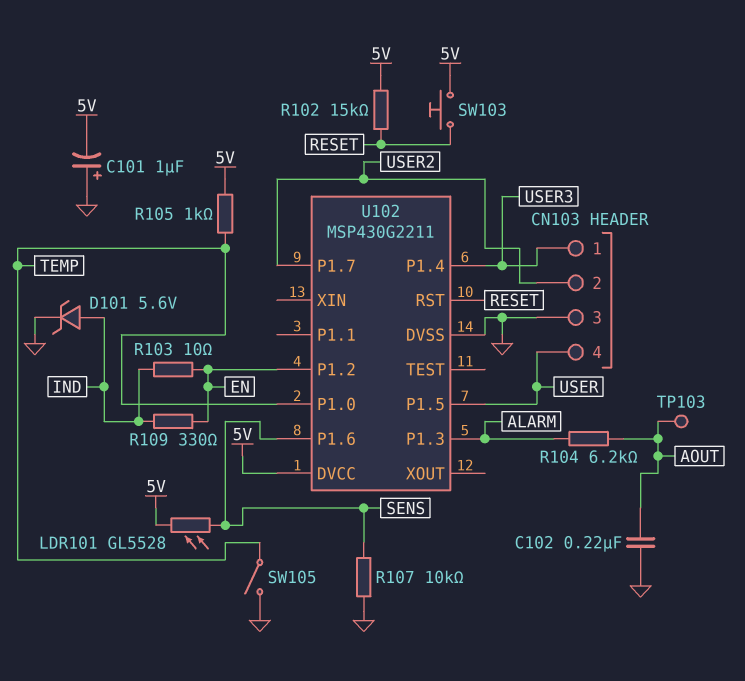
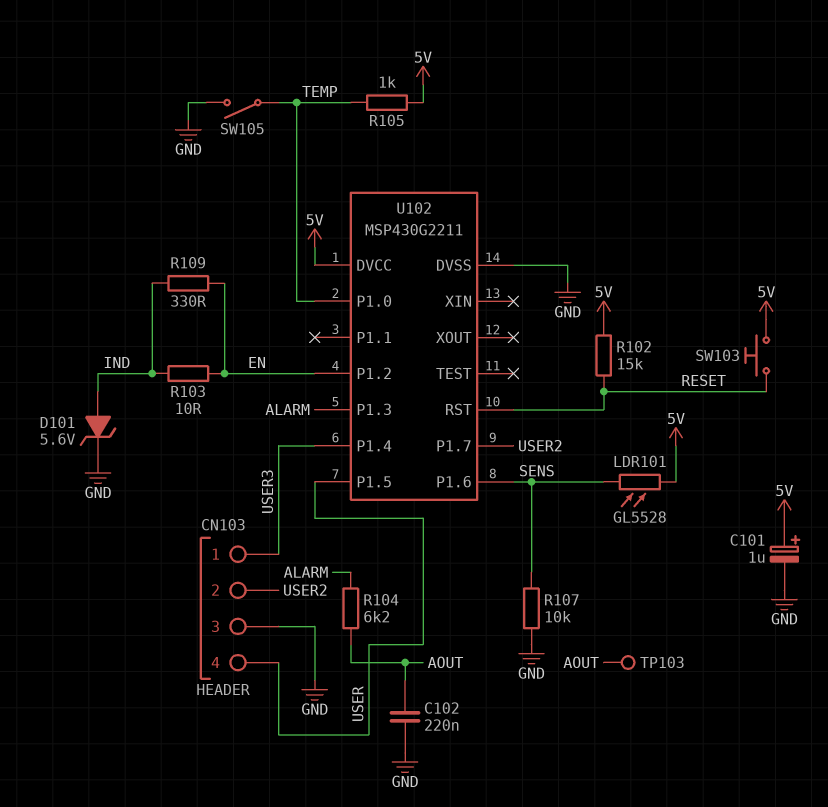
C101: 1uF (plus GND, minus 5V) -> 1uF (plus 5V, minus GND)

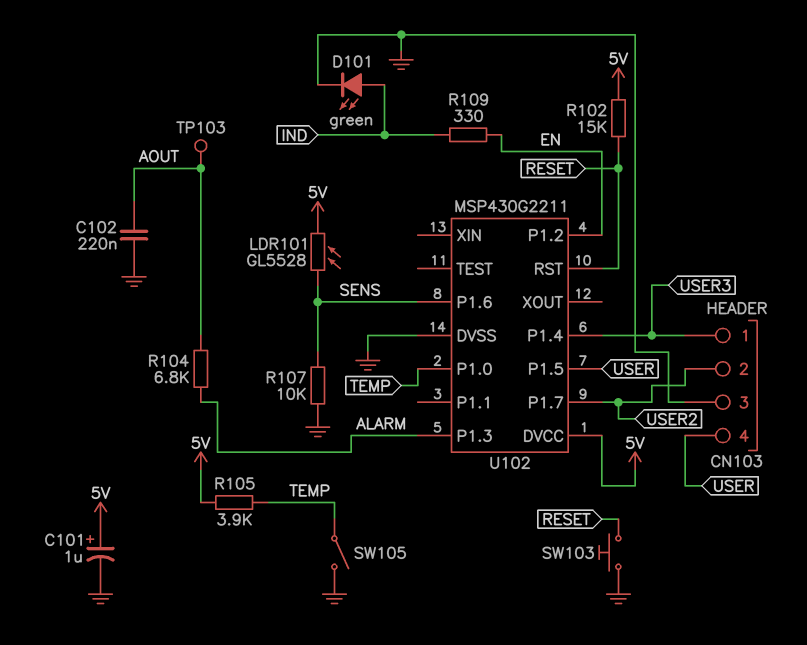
D101: zener 5.6V (A IND, K GND) -> LED green (A IND, K GND)
R103: 10 (EN, IND) -> none
R104: 6.2k (ALARM, AOUT) -> 6.8k (ALARM, AOUT)
R105: 1k (5V, TEMP) -> 3.9k (5V, TEMP)
SW103: button (5V, RESET) -> button (GND, RESET)

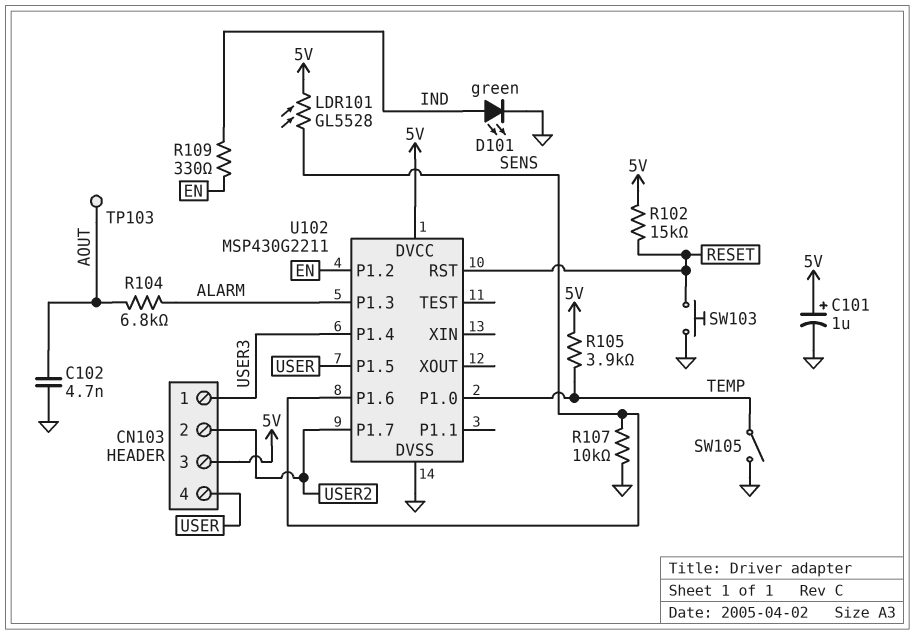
C102: 220nF (AOUT, GND) -> 4.7nF (AOUT, GND)
CN103 pin 3: GND -> 5V

